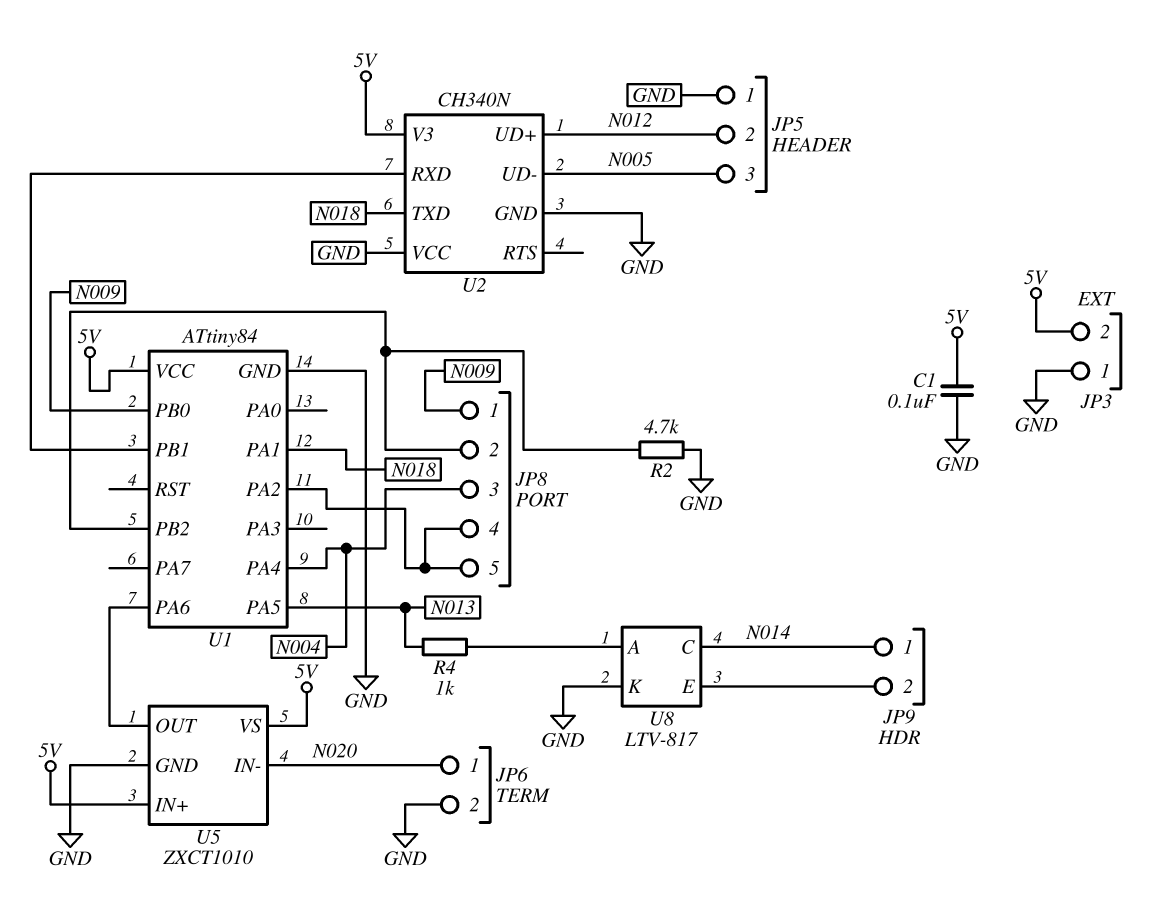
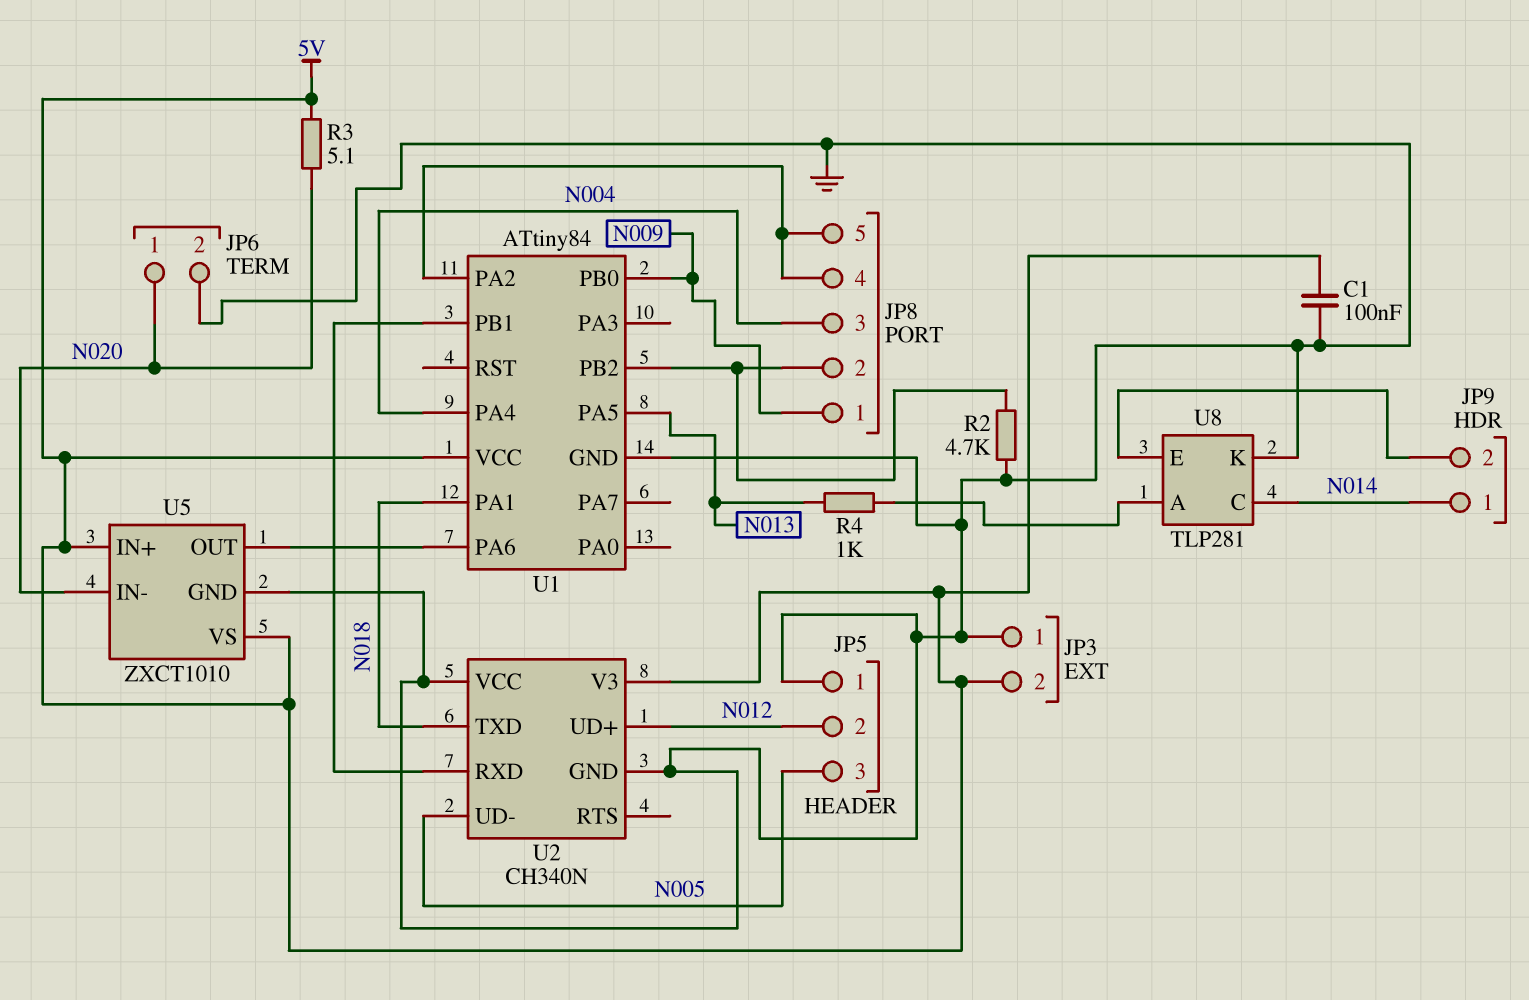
R3: none -> 5.1 (5V, N020)
U8: LTV-817 -> TLP281

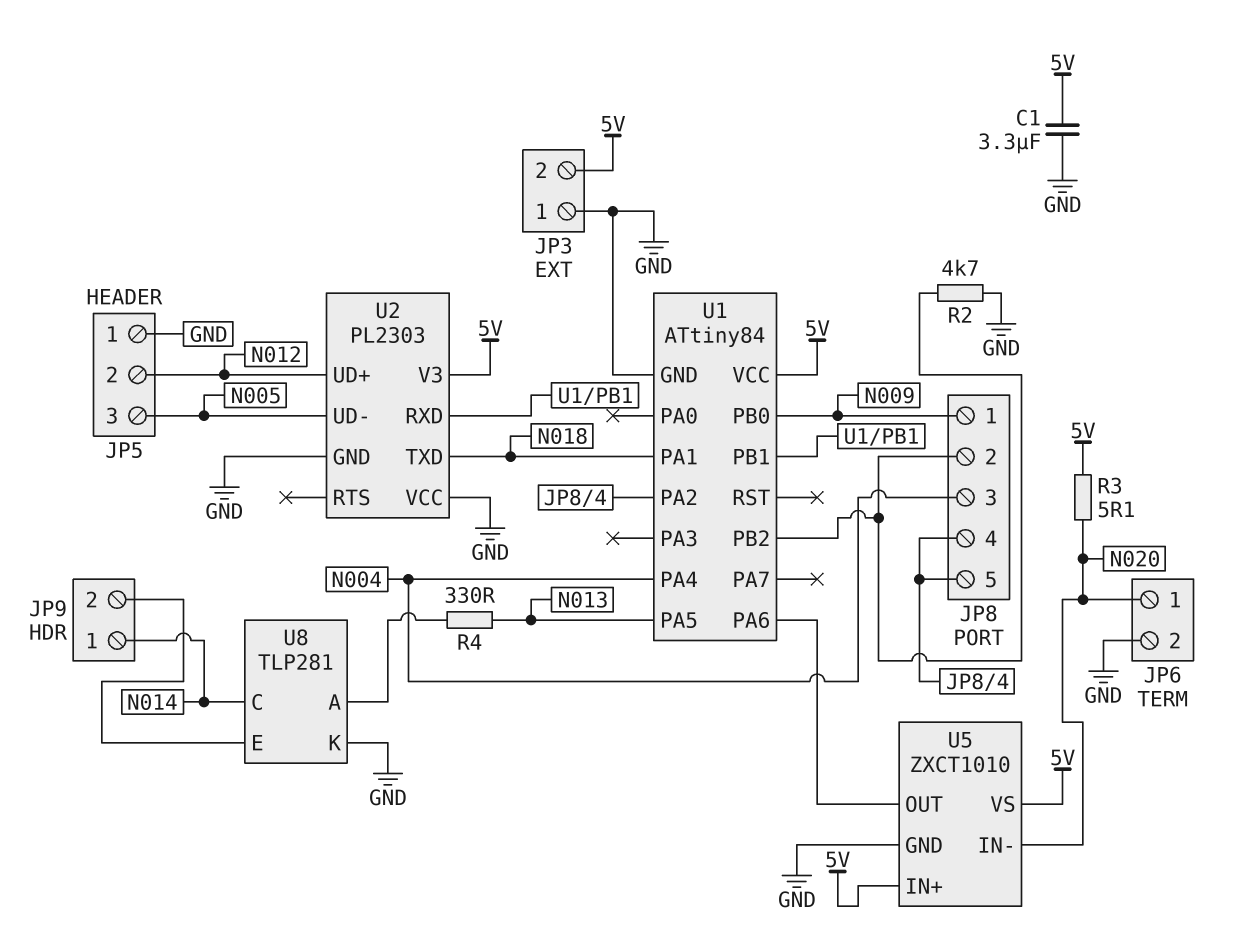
C1: 100nF (5V, GND) -> 3.3uF (5V, GND)
R4: 1k (N013, U8/A) -> 330 (N013, U8/A)
U2: CH340N -> PL2303

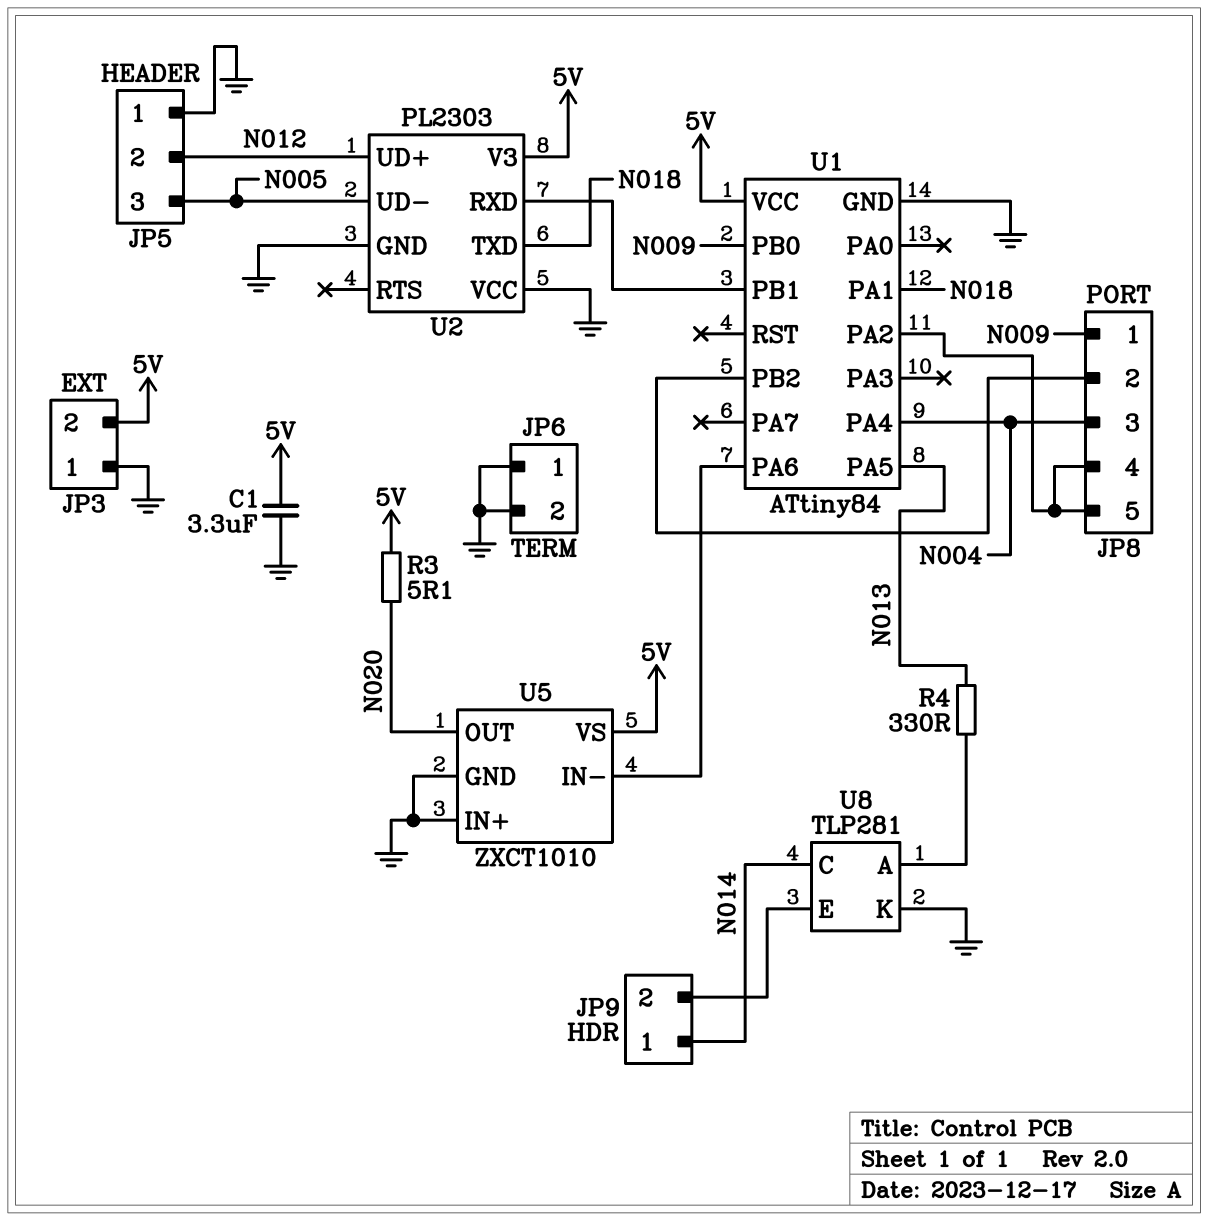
JP6 pin 1: N020 -> GND
R2: 4.7k (GND, JP8/2) -> none
U5 pin IN+: 5V -> GND
U5 pin IN-: N020 -> U1/PA6
U5 pin OUT: U1/PA6 -> N020

